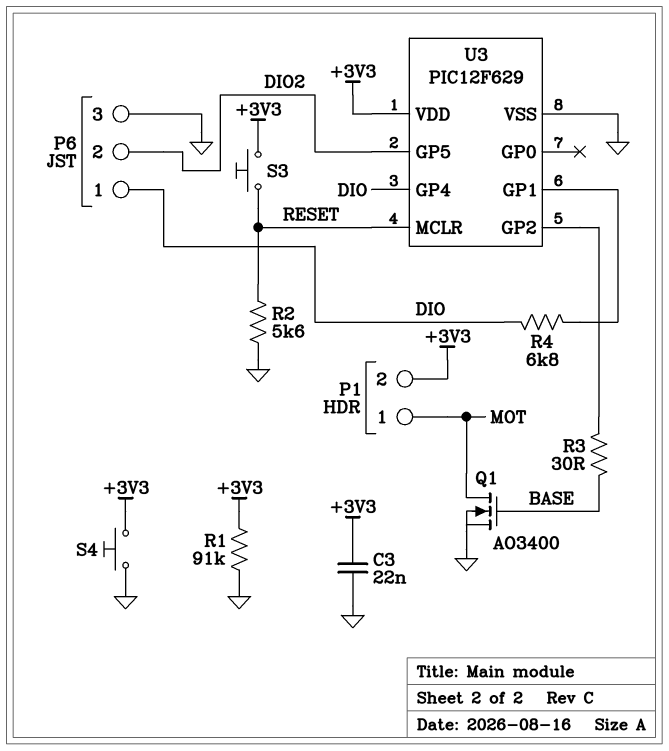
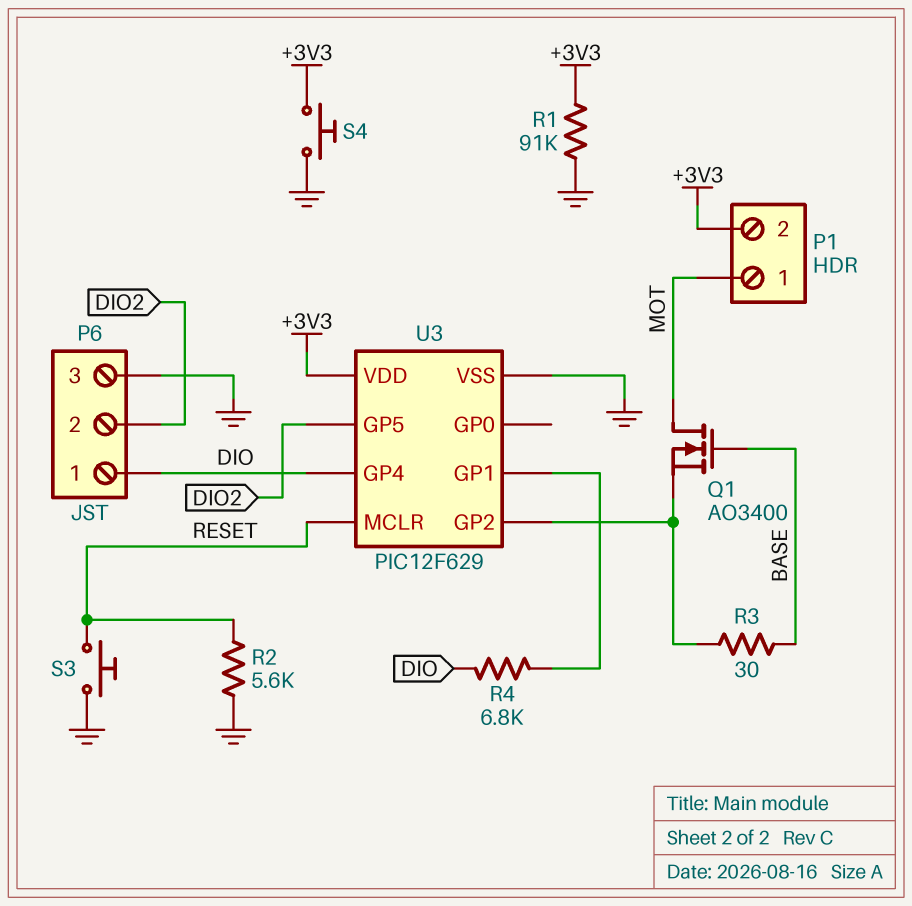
C3: 22nF (+3V3, GND) -> none
Q1: NMOS AO3400 (G BASE, D MOT, S GND) -> NMOS AO3400 (G BASE, D MOT, S U3/GP2)
S3: button (+3V3, RESET) -> button (GND, RESET)

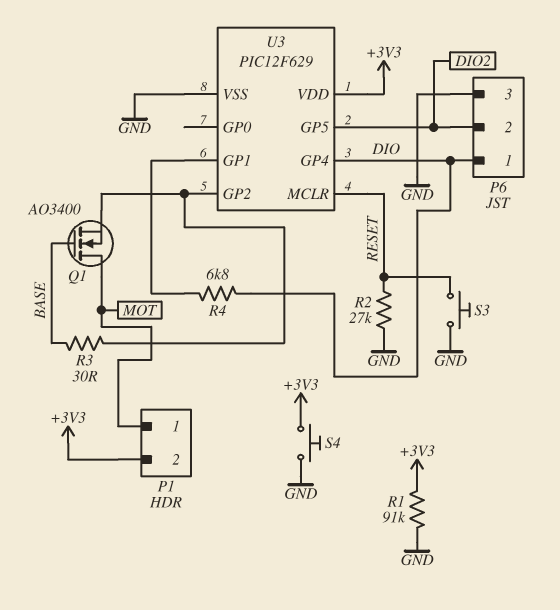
R2: 5.6k (GND, RESET) -> 27k (GND, RESET)

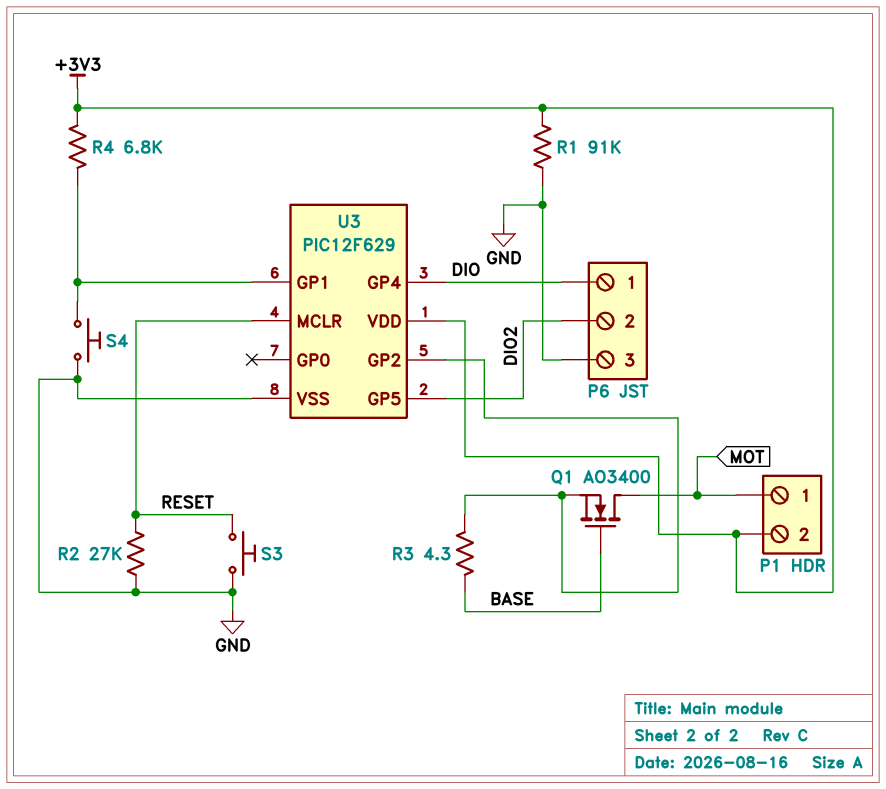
R3: 30 (BASE, U3/GP2) -> 4.3 (BASE, U3/GP2)
R4: 6.8k (DIO, U3/GP1) -> 6.8k (+3V3, U3/GP1)
S4: button (+3V3, GND) -> button (GND, U3/GP1)

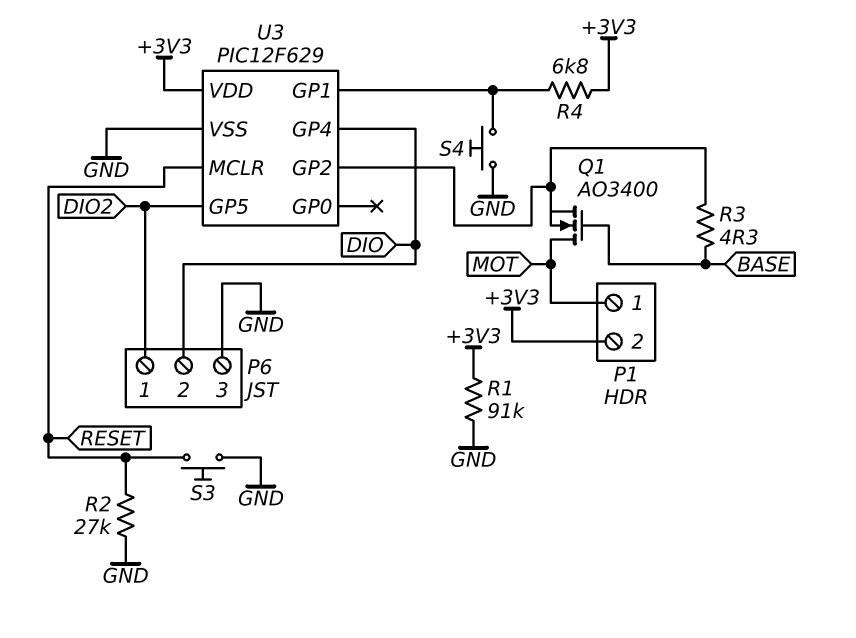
P6 pin 1: DIO -> DIO2
P6 pin 2: DIO2 -> DIO

